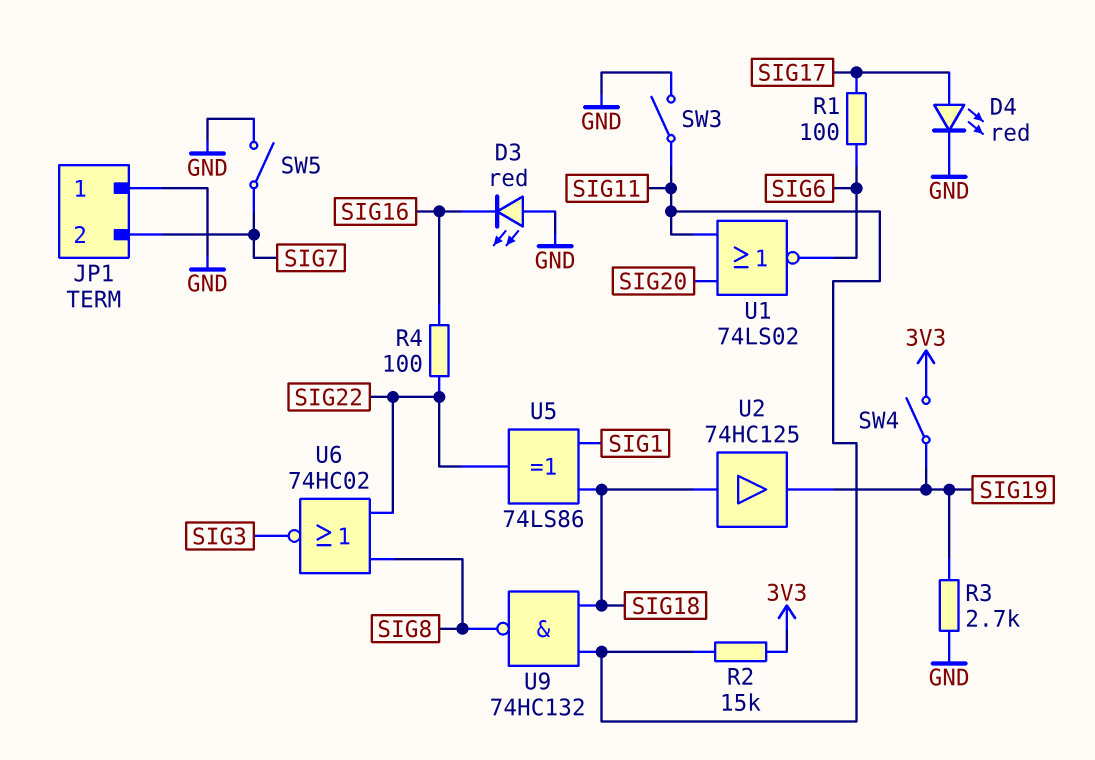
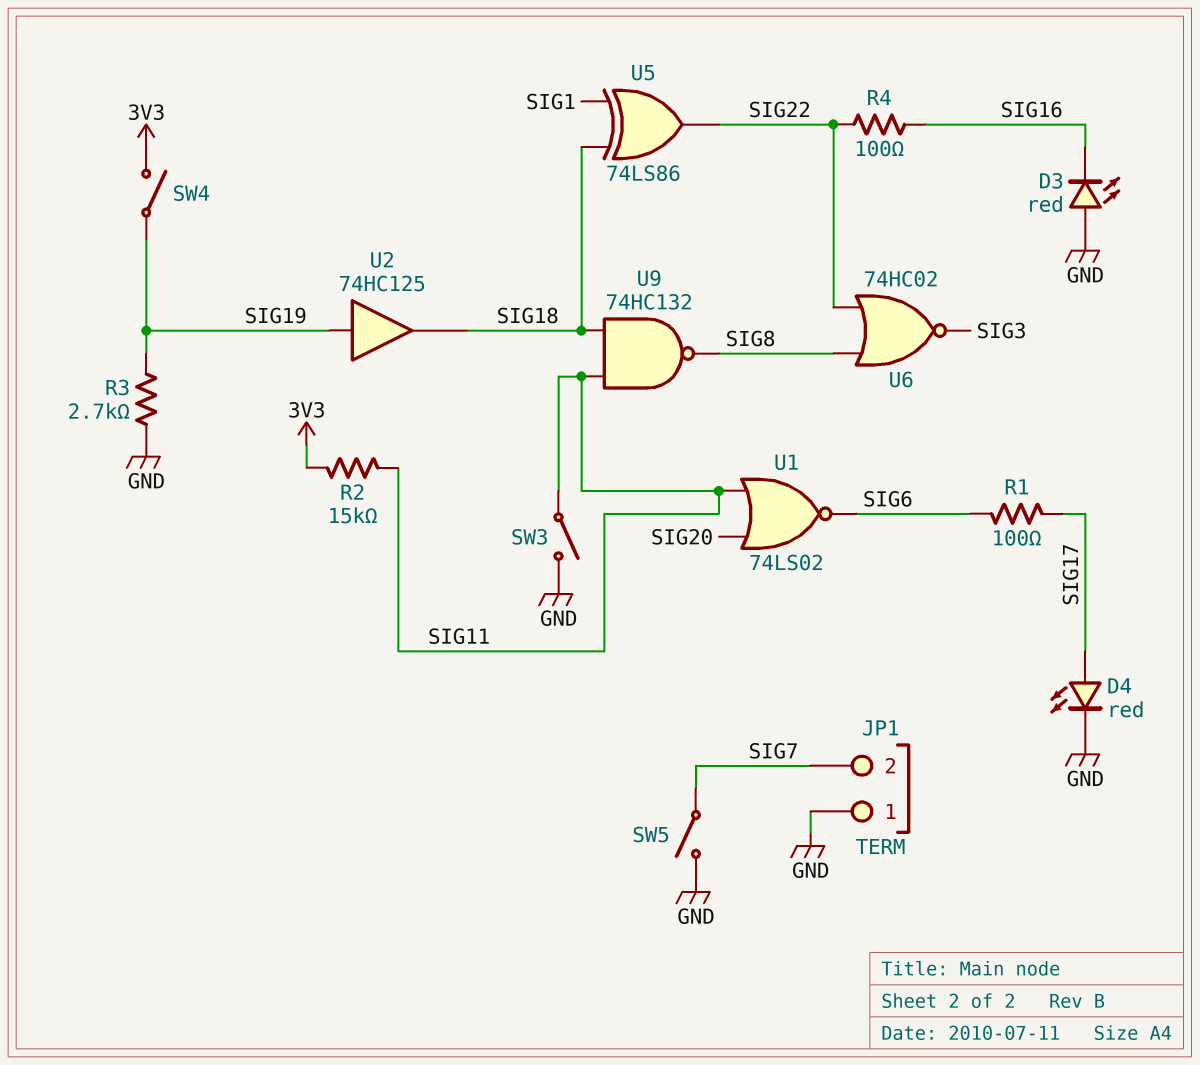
U2: buffer 74HC125 (in SIG18, out SIG19) -> buffer 74HC125 (in SIG19, out SIG18)

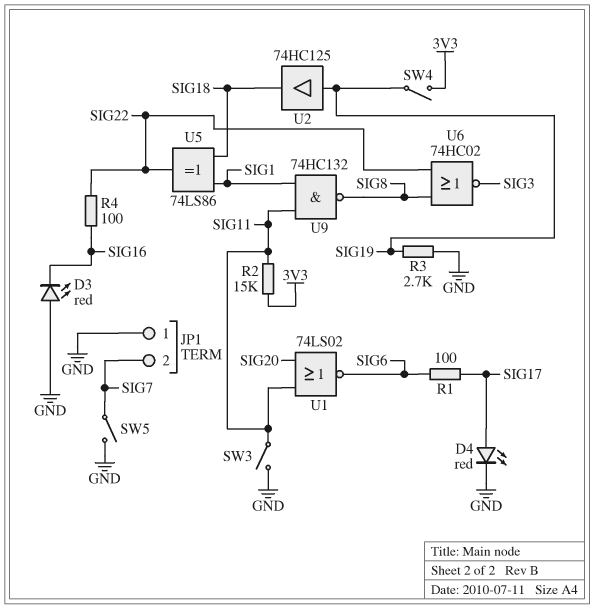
U9: NAND 74HC132 (in SIG11, in SIG18, out SIG8) -> NAND 74HC132 (in SIG1, in SIG11, out SIG8)

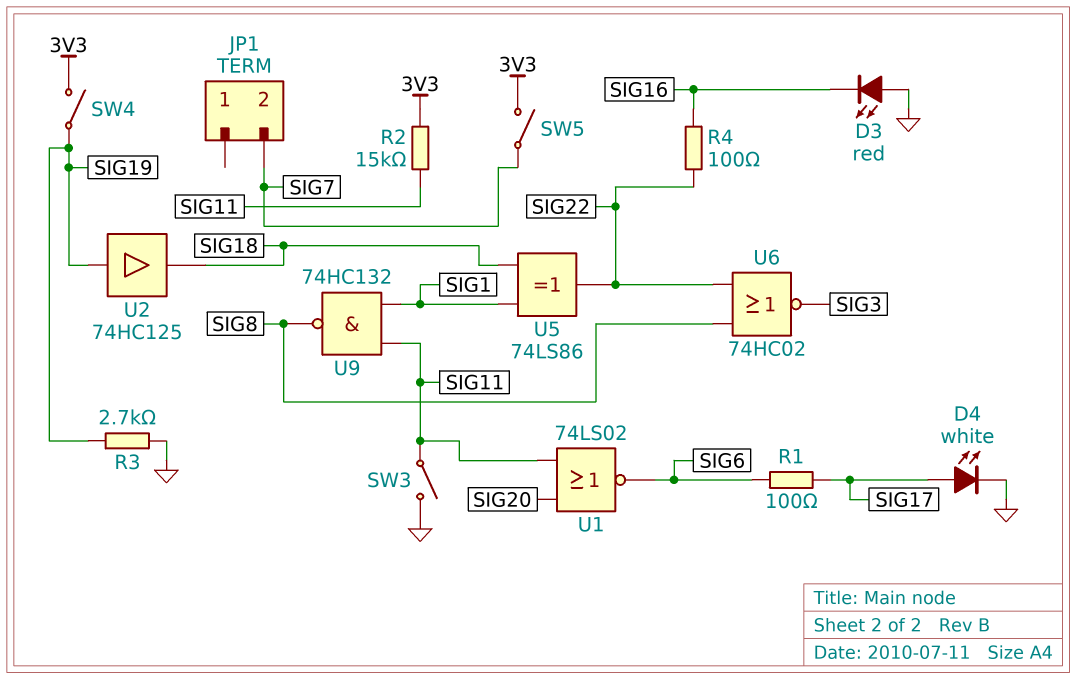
D4: LED red (A SIG17, K GND) -> LED white (A SIG17, K GND)
JP1 pin 1: GND -> none
SW5: switch (GND, SIG7) -> switch (3V3, SIG7)

